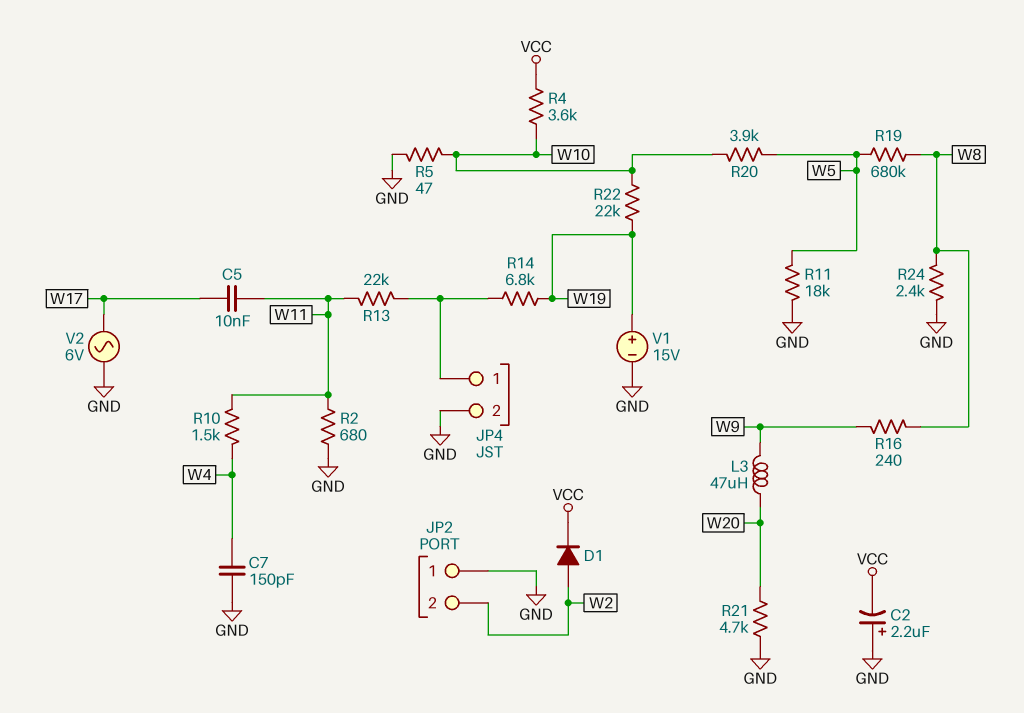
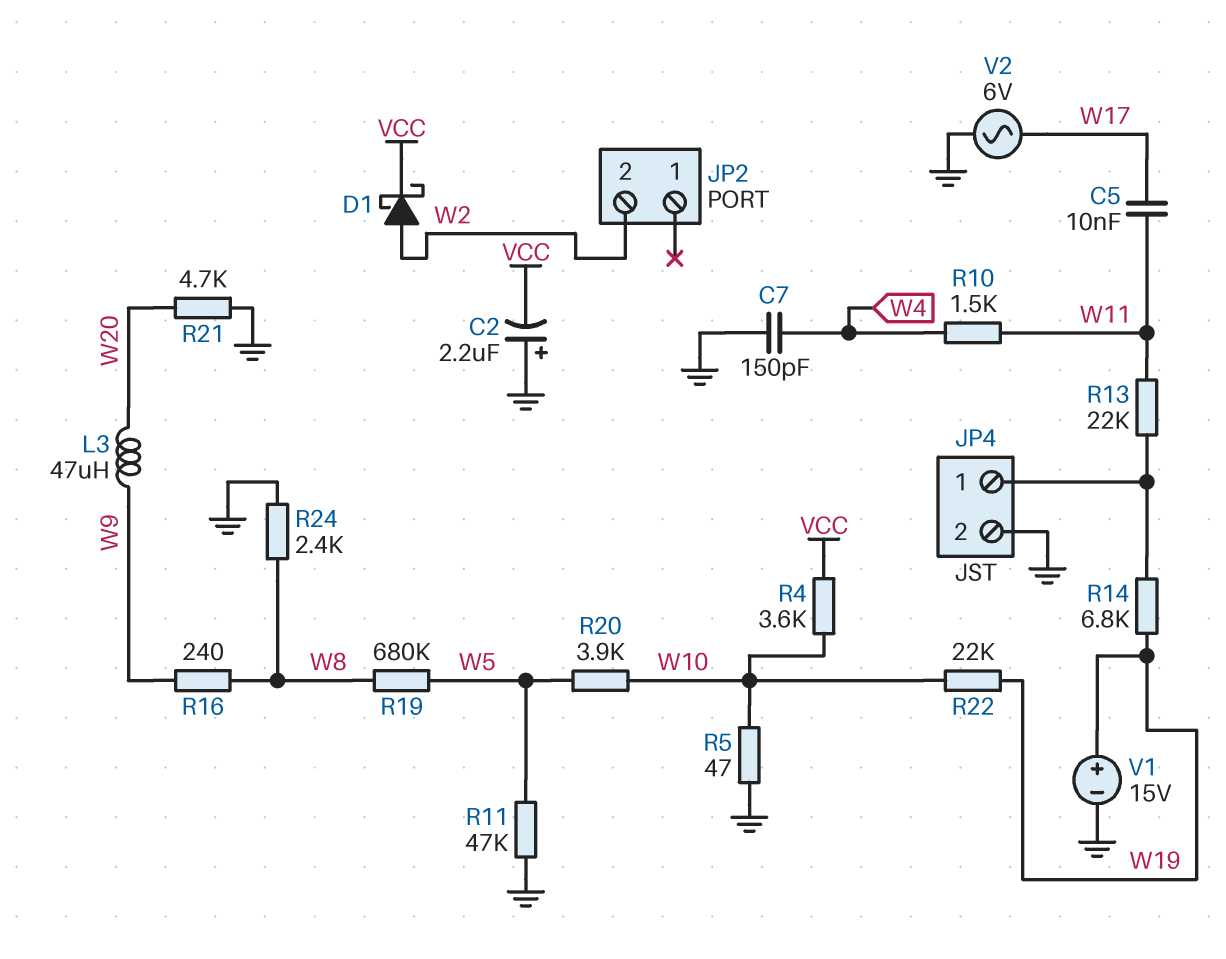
D1: diode (A W2, K VCC) -> schottky (A W2, K VCC)
JP2 pin 1: GND -> none
R2: 680 (GND, W11) -> none
R11: 18k (GND, W5) -> 47k (GND, W5)

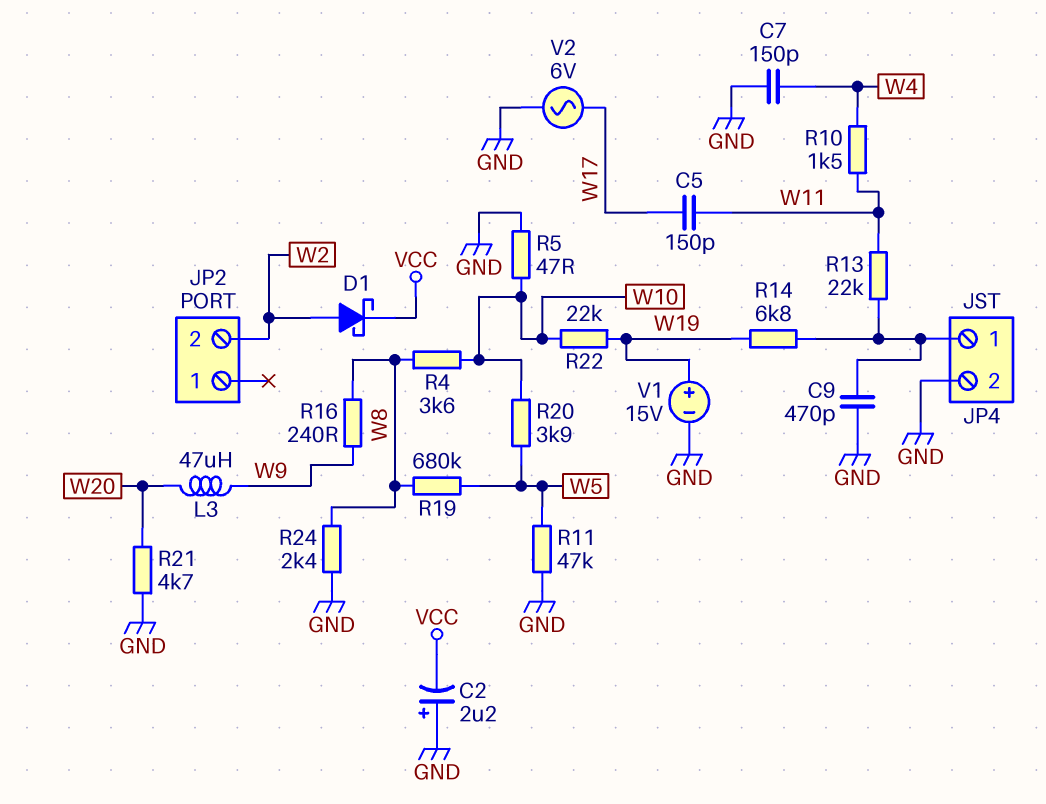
C5: 10nF (W11, W17) -> 150pF (W11, W17)
C9: none -> 470pF (GND, JP4/1)
R4: 3.6k (VCC, W10) -> 3.6k (W8, W10)

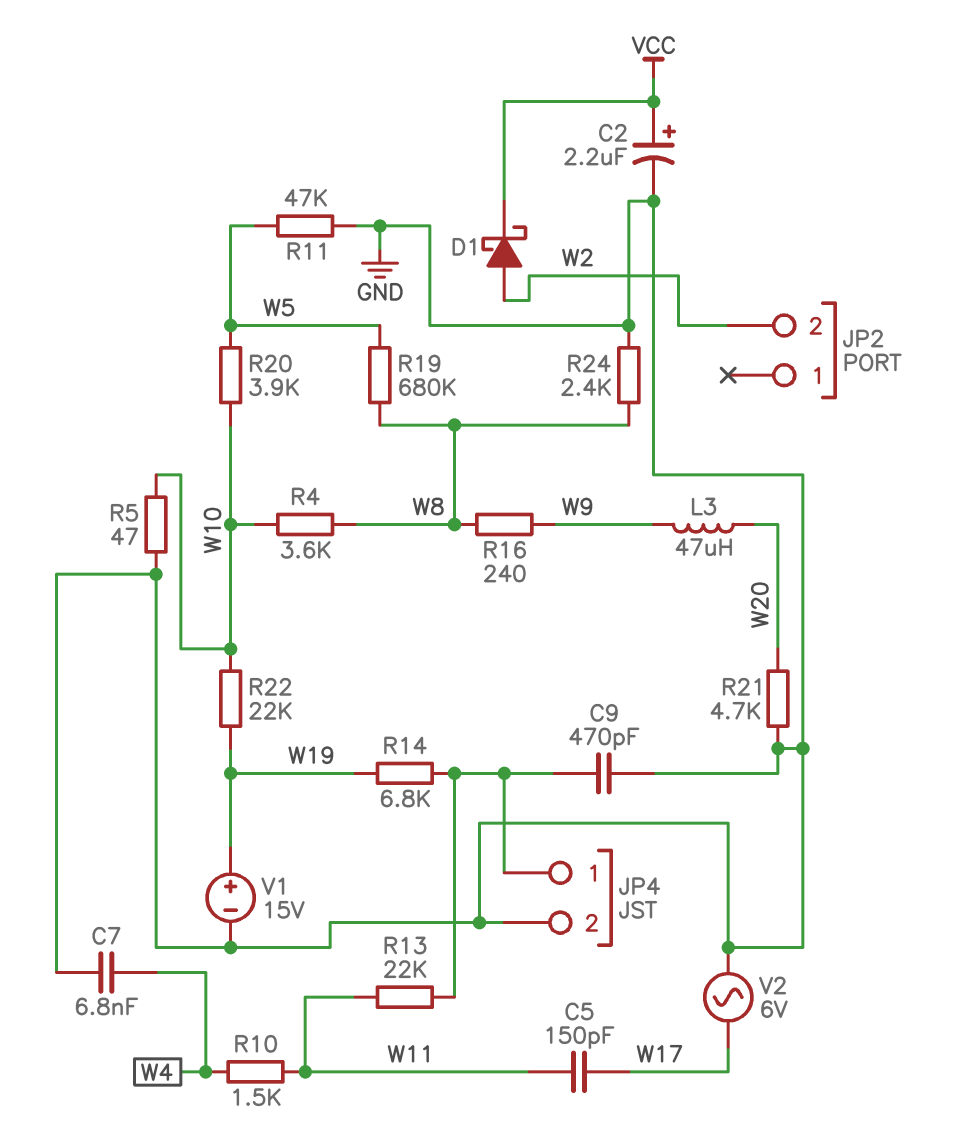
C2: 2.2uF (plus GND, minus VCC) -> 2.2uF (plus VCC, minus GND)
C7: 150pF (GND, W4) -> 6.8nF (GND, W4)

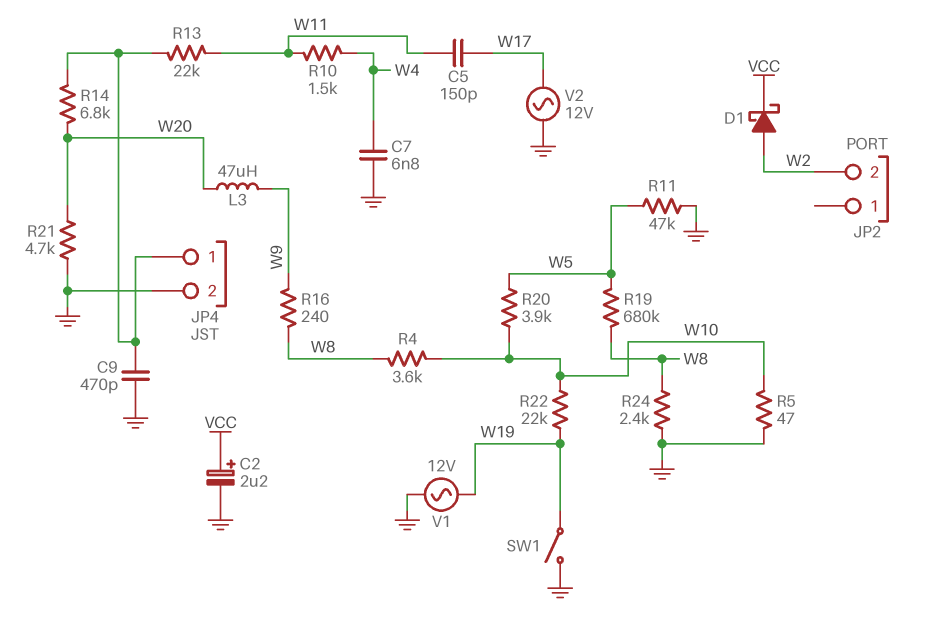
R14: 6.8k (JP4/1, W19) -> 6.8k (JP4/1, W20)
SW1: none -> switch (GND, W19)
V1: 15V (plus W19, minus GND) -> AC 12V (GND, W19)
V2: AC 6V (GND, W17) -> AC 12V (GND, W17)

